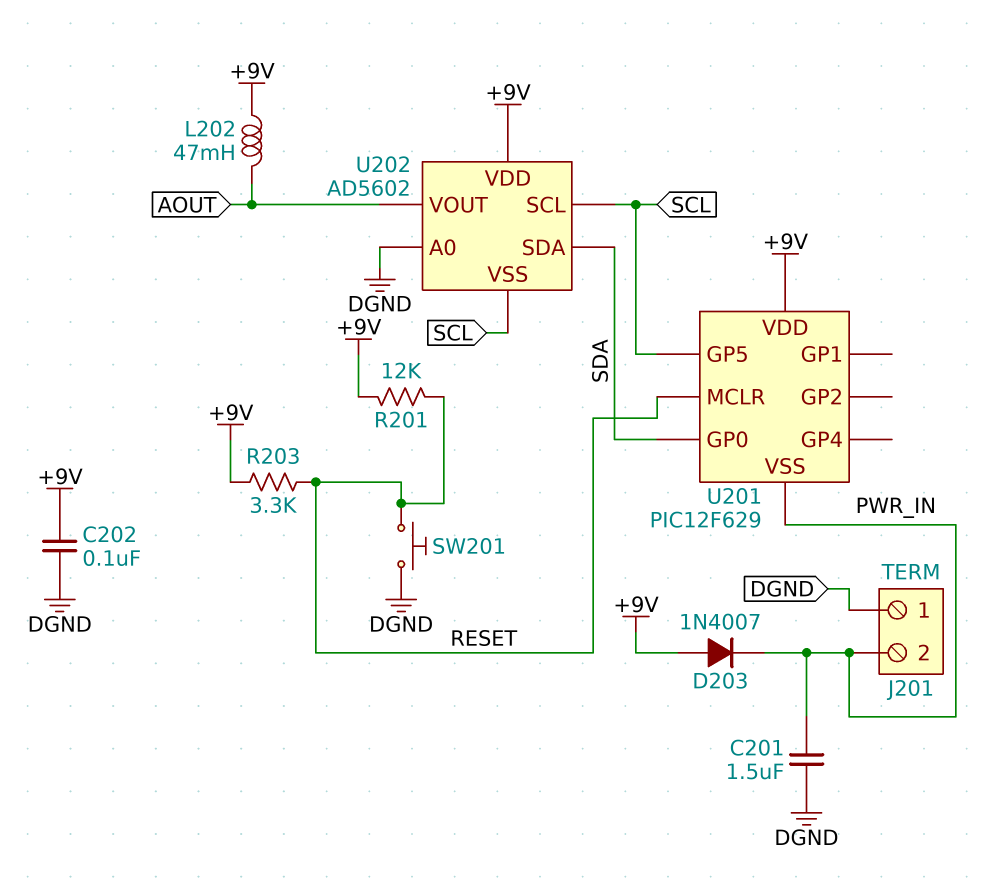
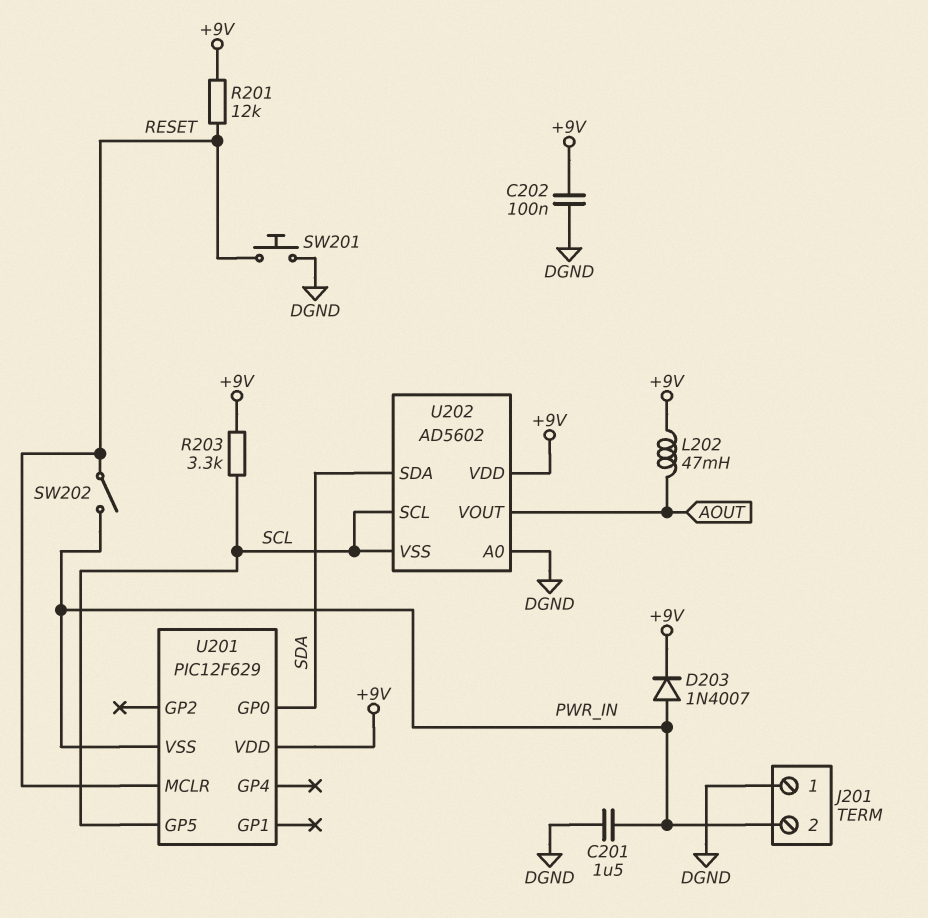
D203: diode 1N4007 (A +9V, K PWR_IN) -> diode 1N4007 (A PWR_IN, K +9V)
R203: 3.3k (+9V, RESET) -> 3.3k (+9V, SCL)
SW202: none -> switch (PWR_IN, RESET)

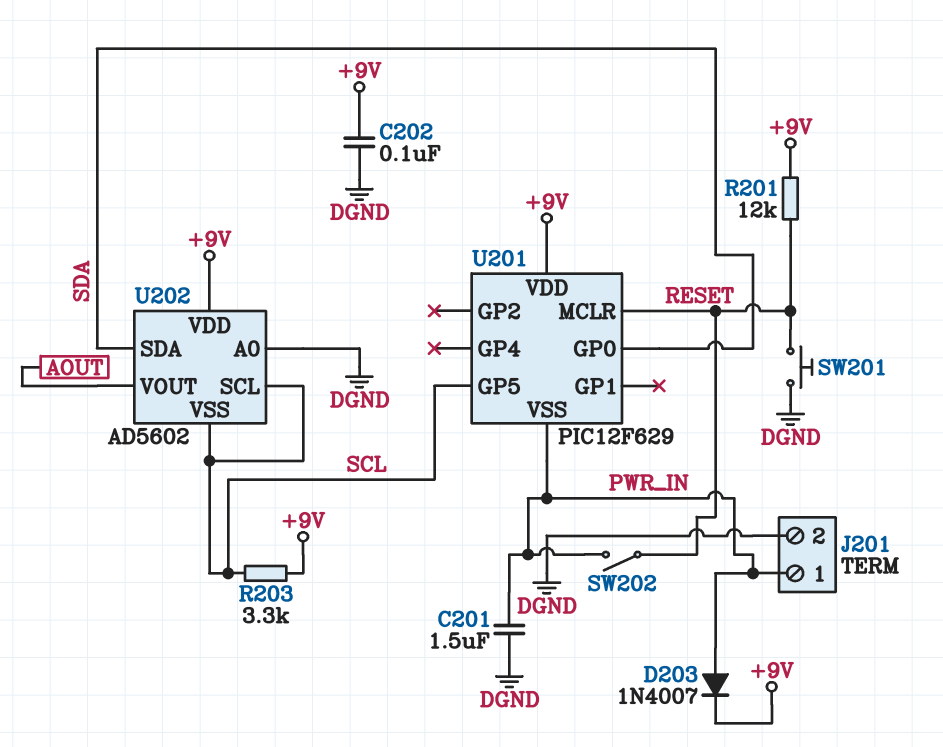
J201 pin 1: DGND -> PWR_IN
J201 pin 2: PWR_IN -> DGND
L202: 47mH (+9V, AOUT) -> none

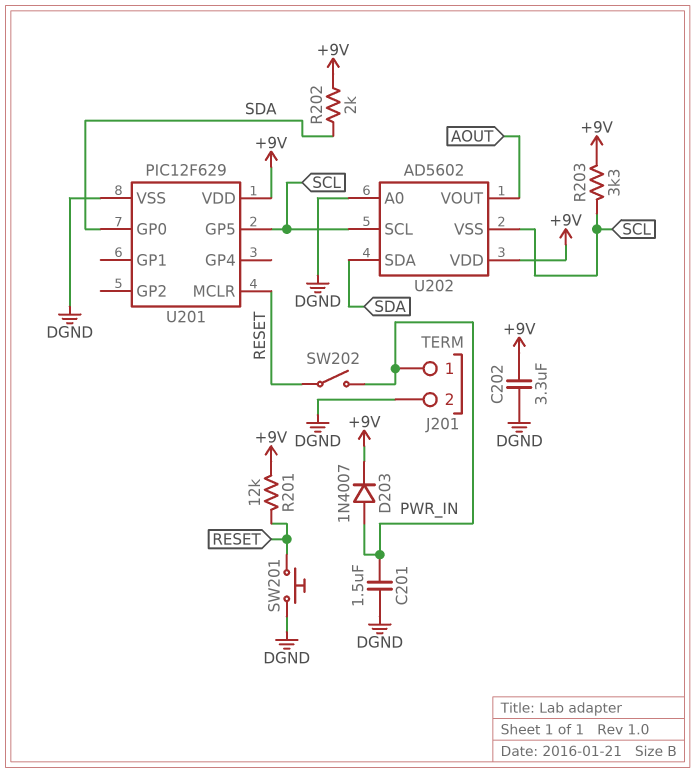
C202: 100nF (+9V, DGND) -> 3.3uF (+9V, DGND)
R202: none -> 2k (+9V, SDA)
U201 pin VSS: PWR_IN -> DGND

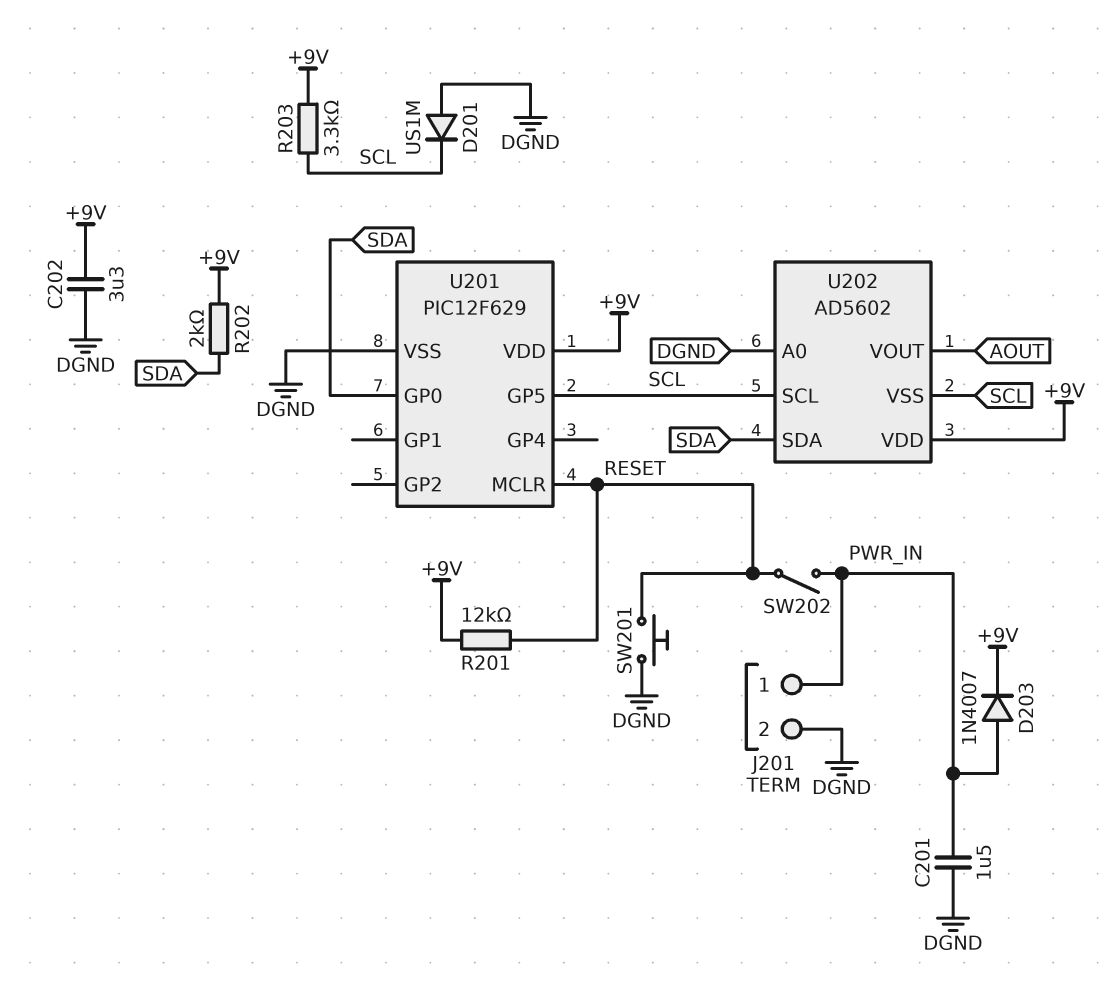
D201: none -> diode US1M (A DGND, K SCL)

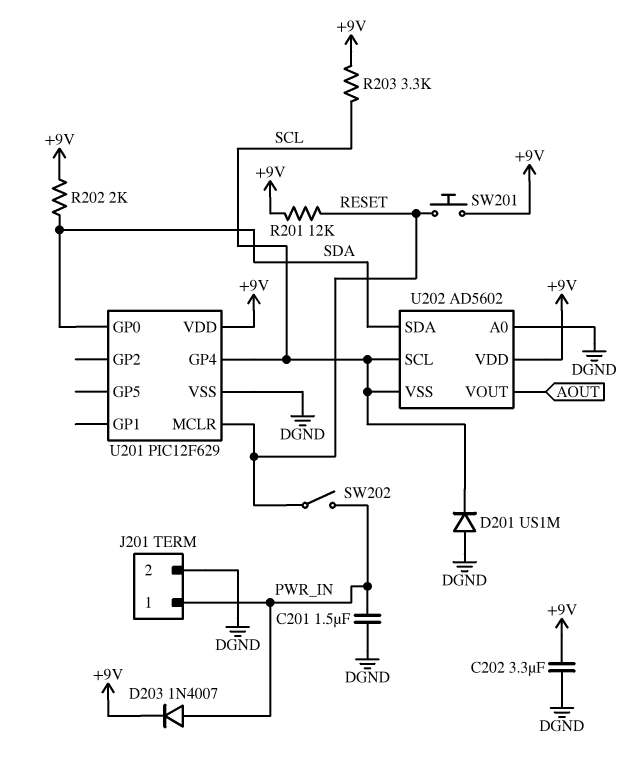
SW201: button (DGND, RESET) -> button (+9V, RESET)
U201 pin GP4: none -> SCL
U201 pin GP5: SCL -> none

